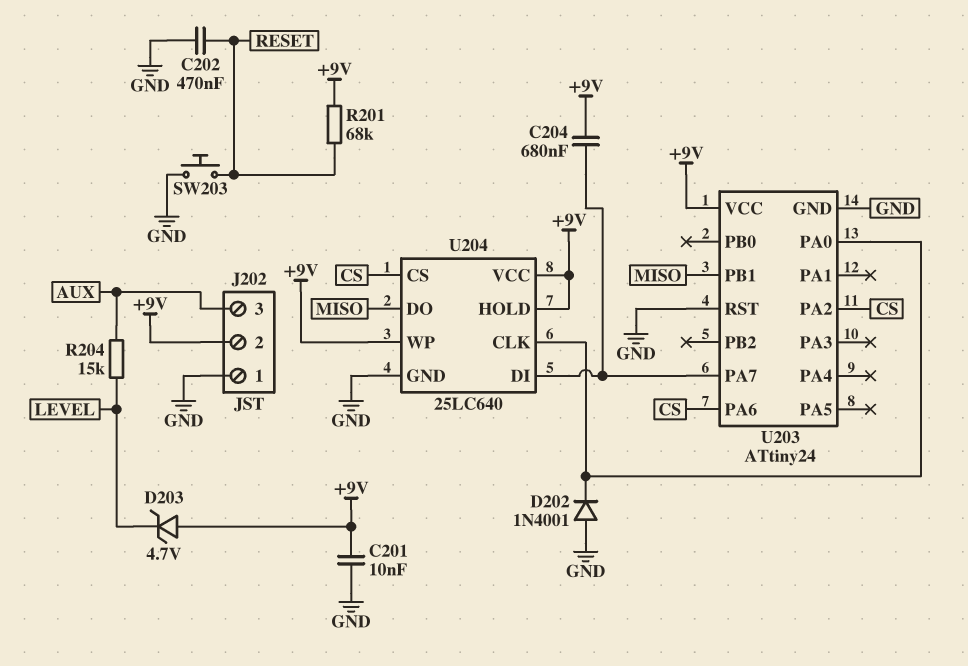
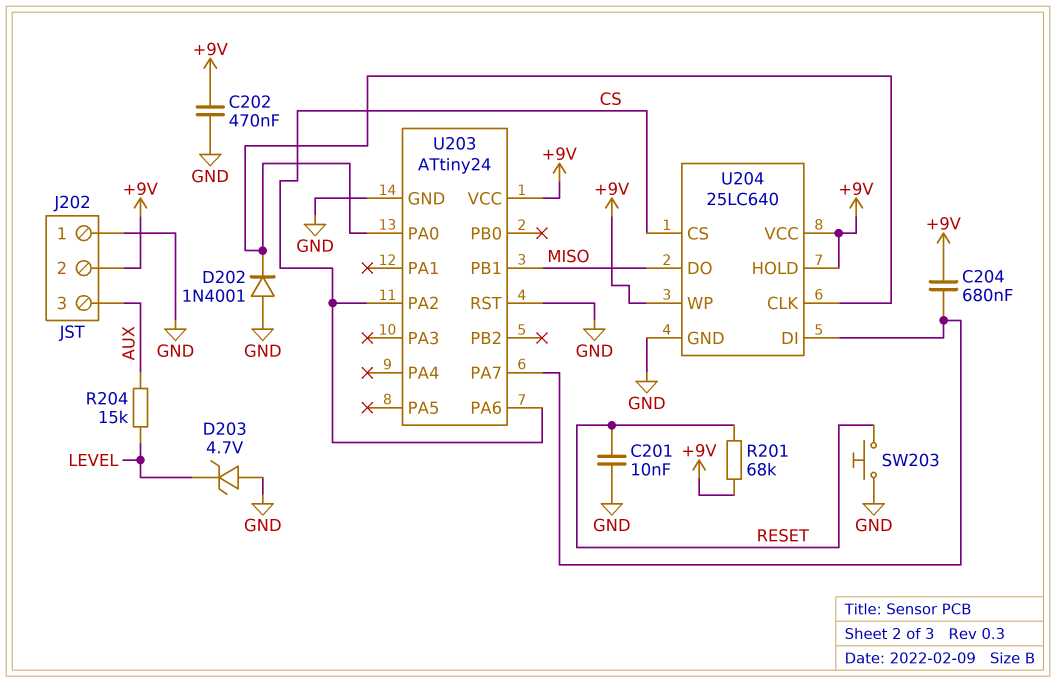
C201: 10nF (+9V, GND) -> 10nF (GND, RESET)
C202: 470nF (GND, RESET) -> 470nF (+9V, GND)
D203: zener 4.7V (A +9V, K LEVEL) -> zener 4.7V (A GND, K LEVEL)

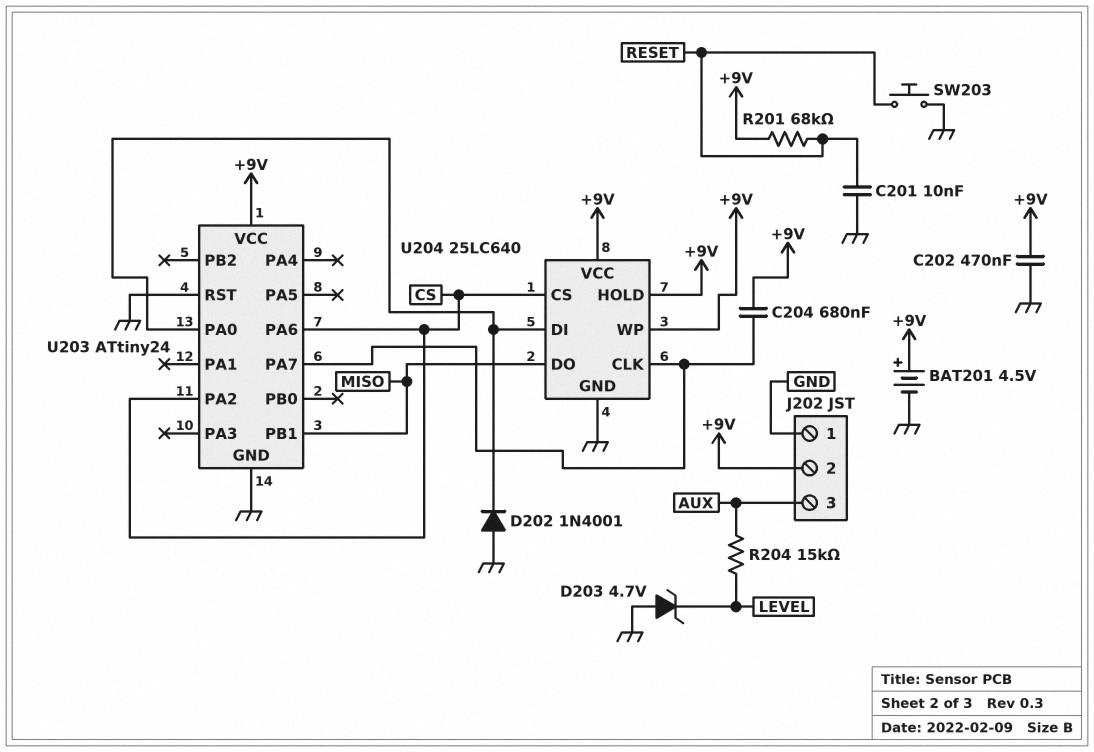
BAT201: none -> 4.5V (plus +9V, minus GND)
U204 pin CLK: U203/PA0 -> U203/PA7
U204 pin DI: U203/PA7 -> U203/PA0

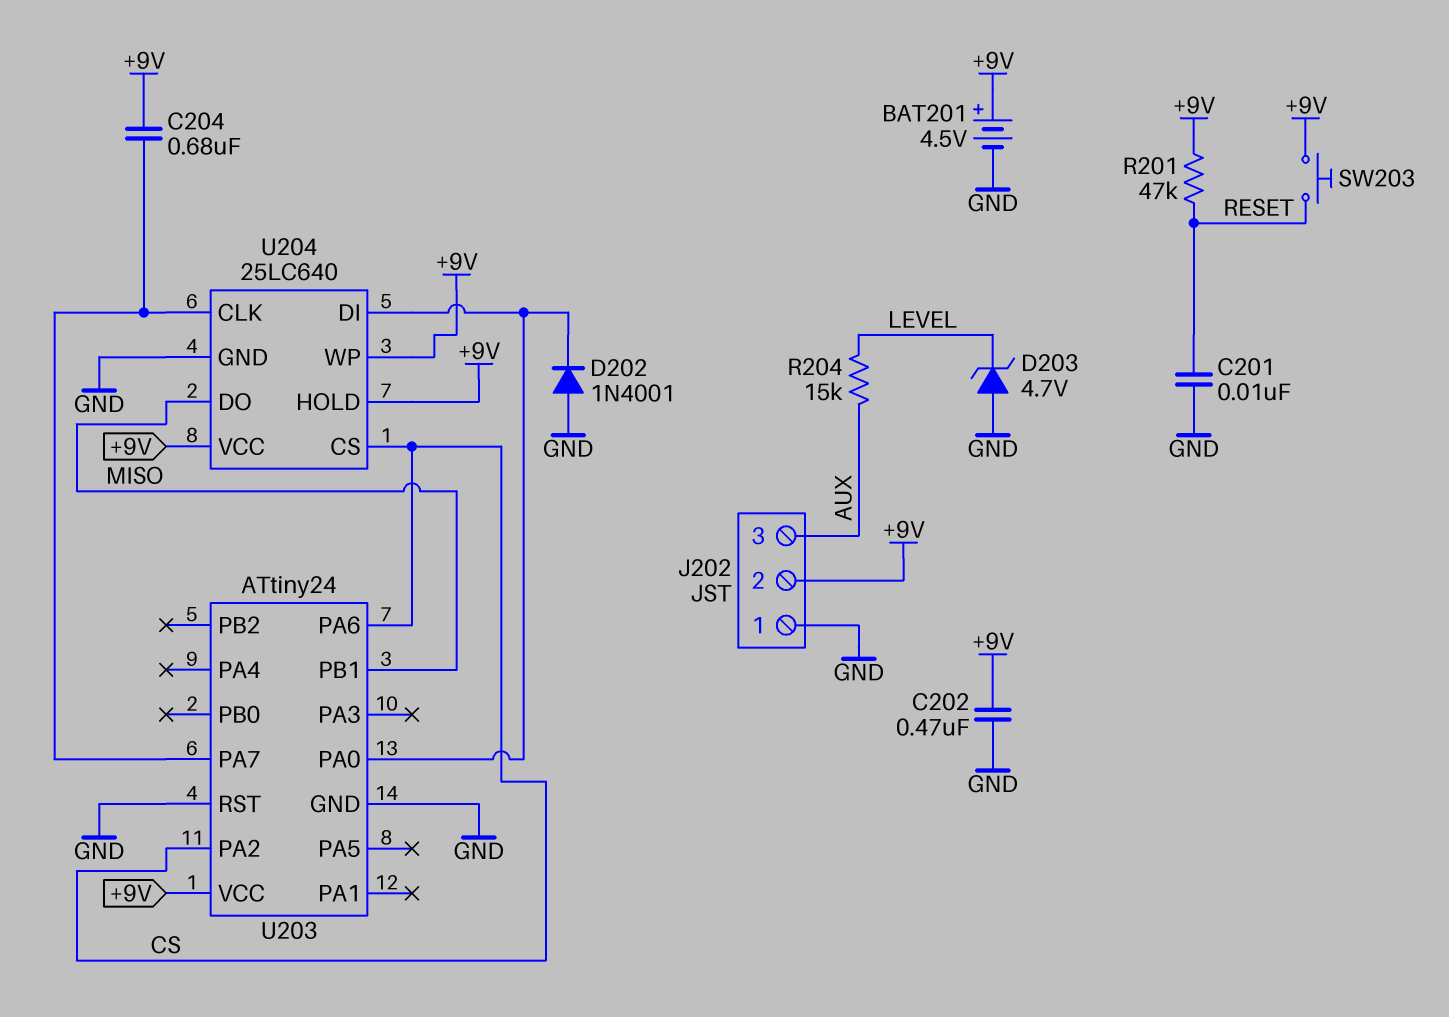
R201: 68k (+9V, RESET) -> 47k (+9V, RESET)
SW203: button (GND, RESET) -> button (+9V, RESET)

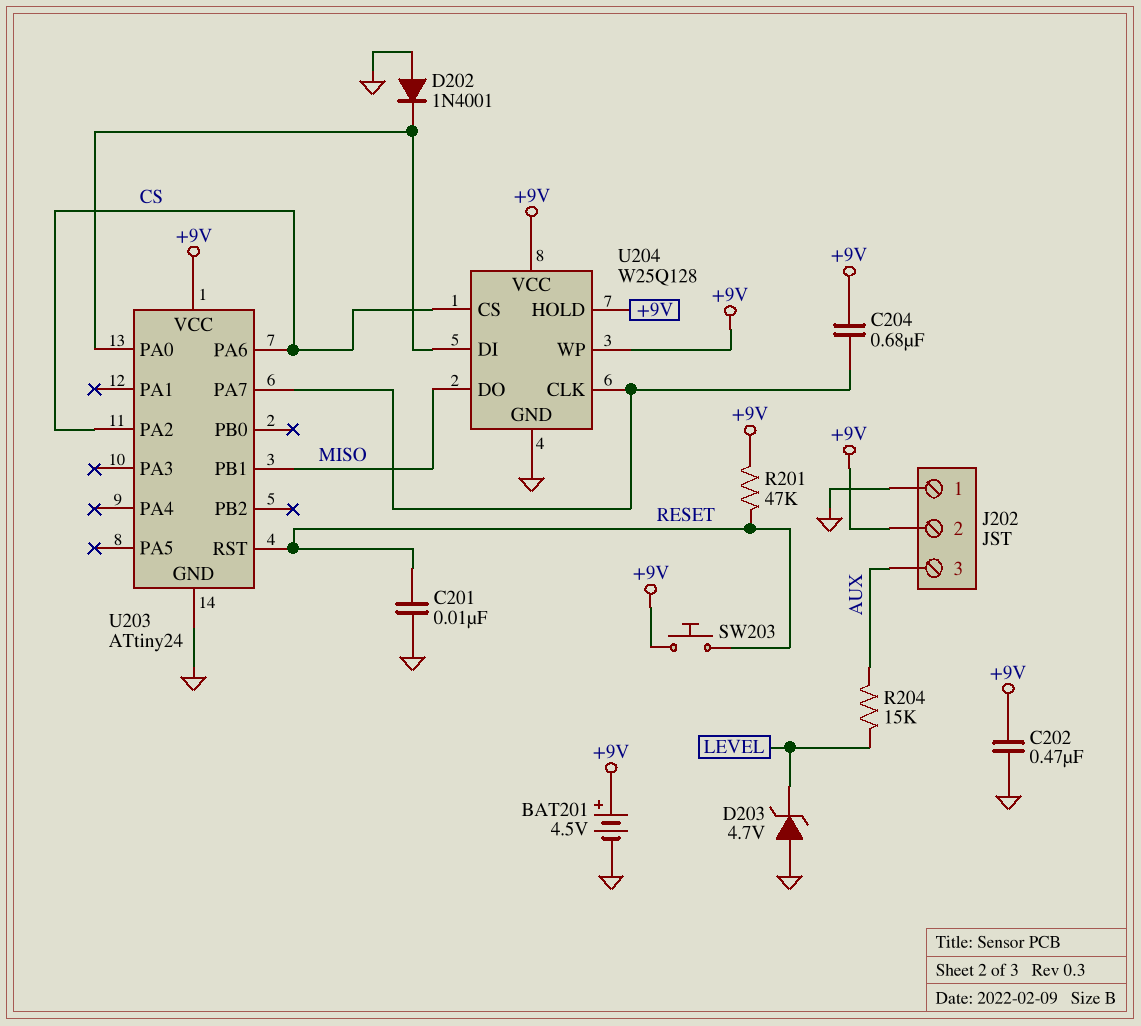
U203 pin RST: GND -> RESET
U204: 25LC640 -> W25Q128

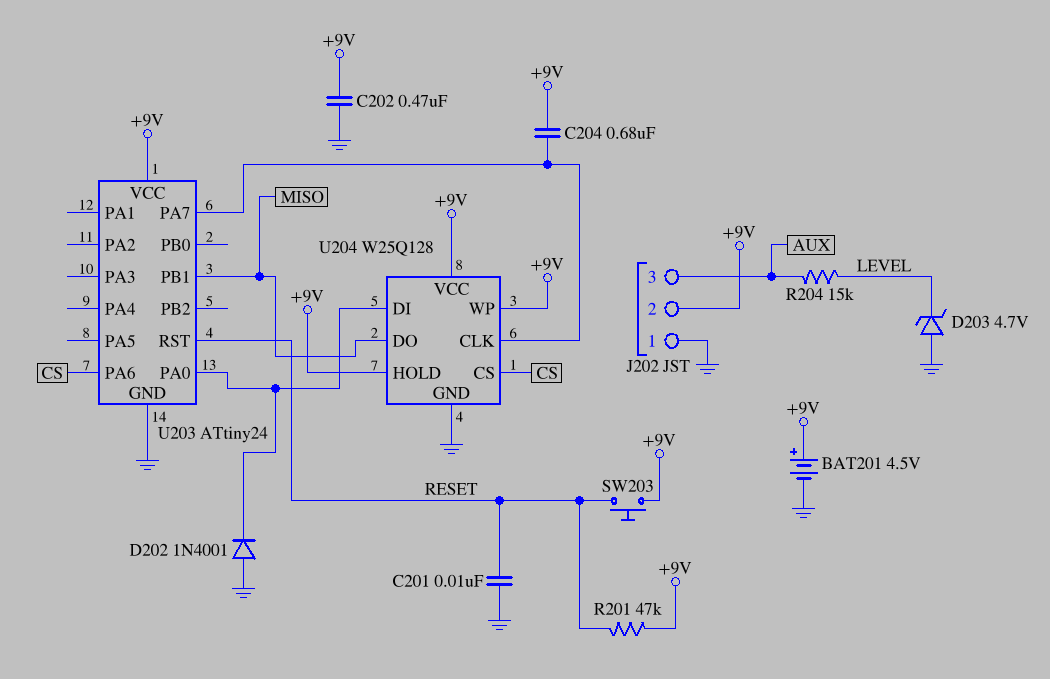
U203 pin PA2: CS -> none

